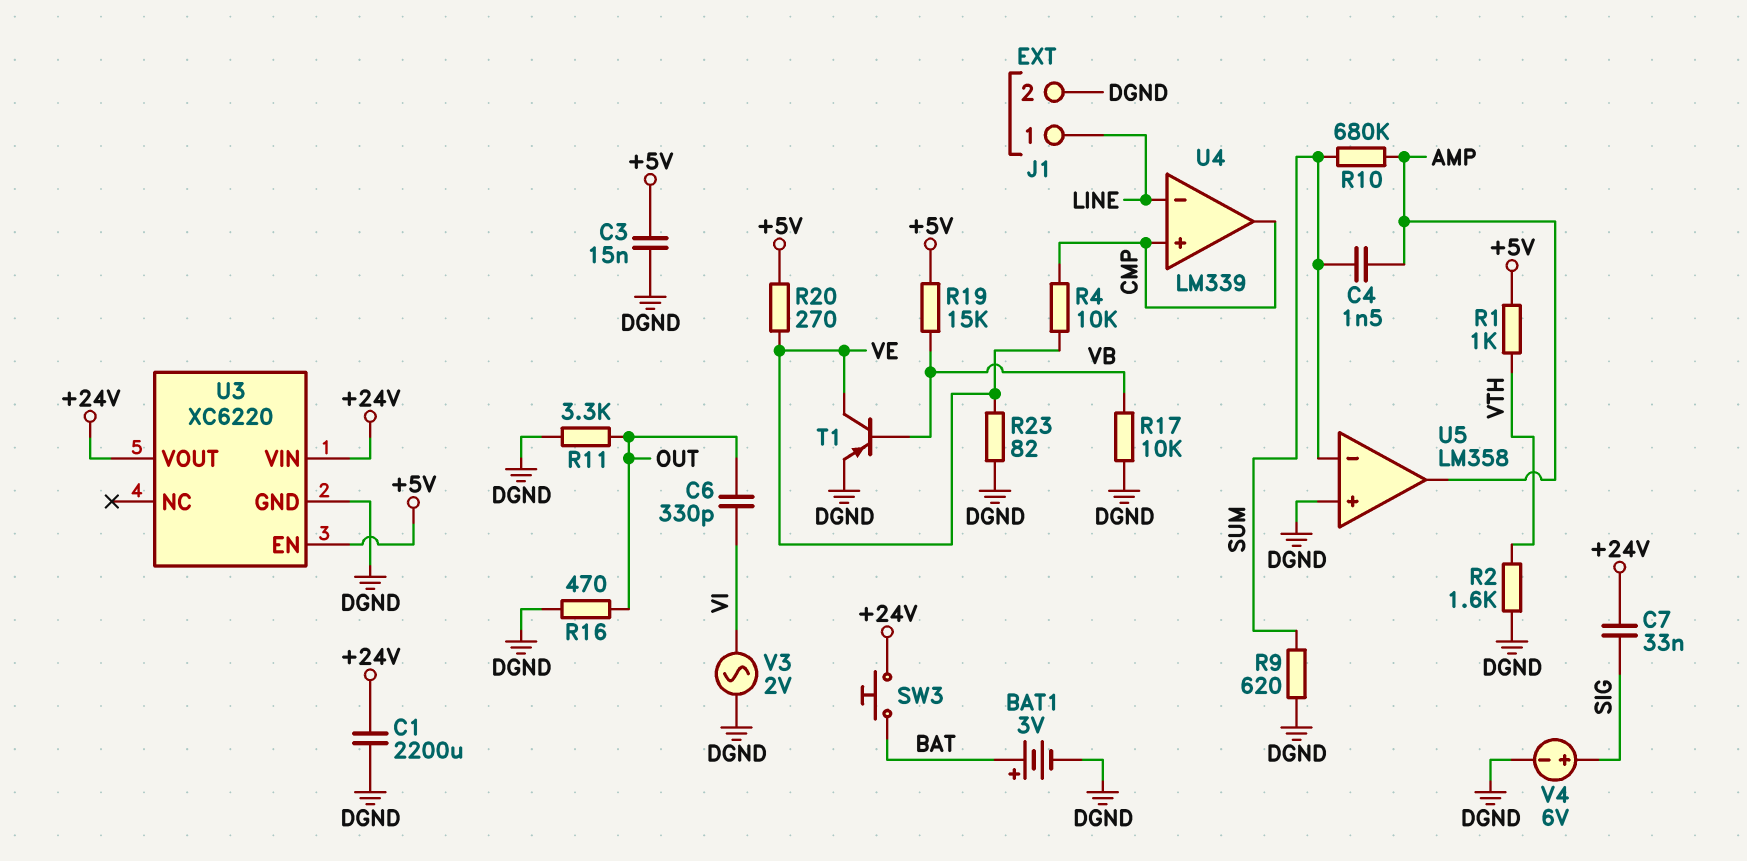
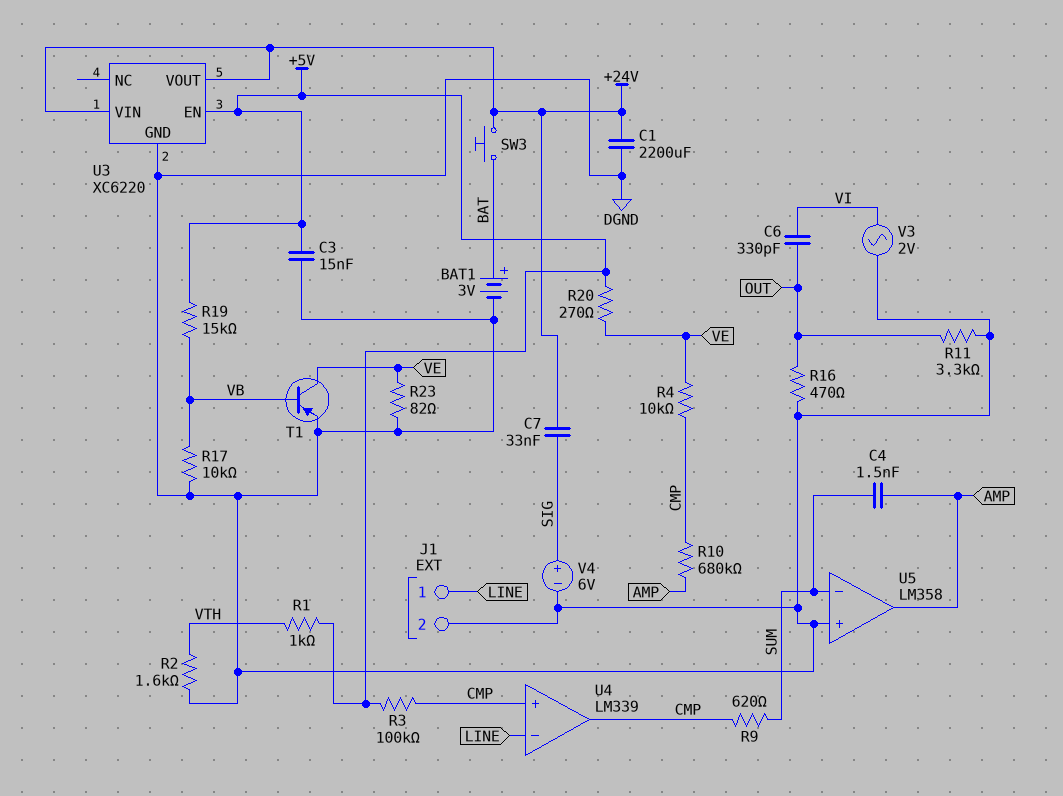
R3: none -> 100k (+5V, CMP)
R9: 620 (DGND, SUM) -> 620 (CMP, SUM)
R10: 680k (AMP, SUM) -> 680k (AMP, CMP)

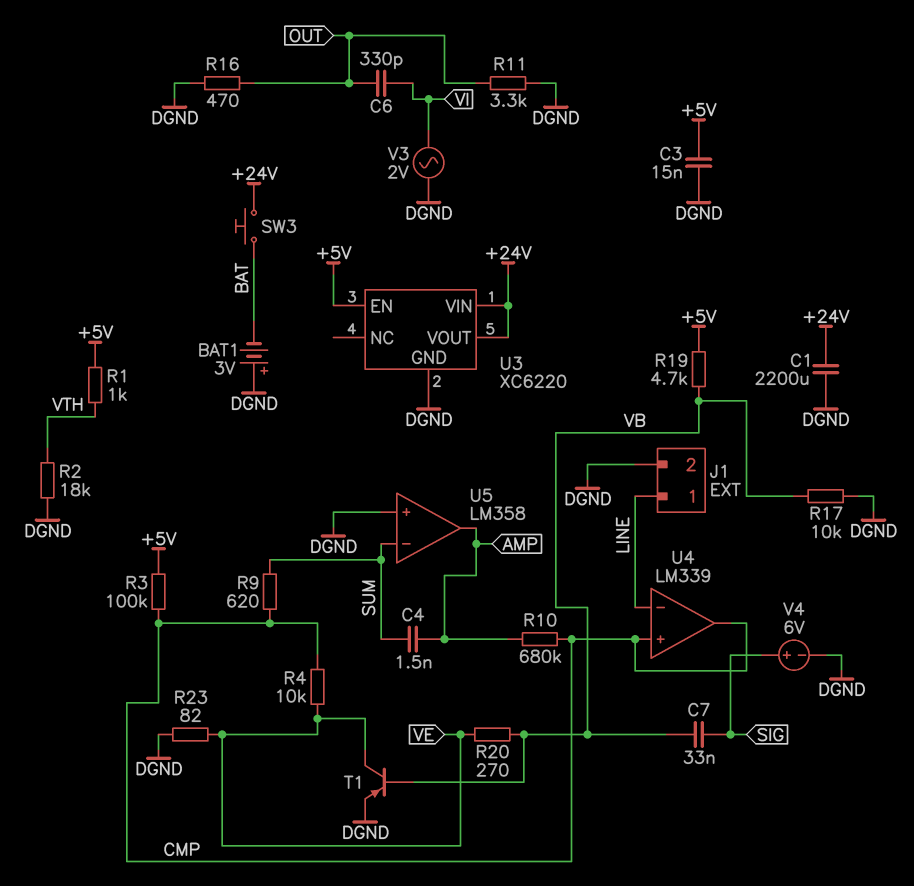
BAT1: 3V (plus BAT, minus DGND) -> 3V (plus DGND, minus BAT)
C7: 33nF (+24V, SIG) -> 33nF (SIG, VB)
R2: 1.6k (DGND, VTH) -> 18k (DGND, VTH)
R19: 15k (+5V, VB) -> 4.7k (+5V, VB)
R20: 270 (+5V, VE) -> 270 (VB, VE)

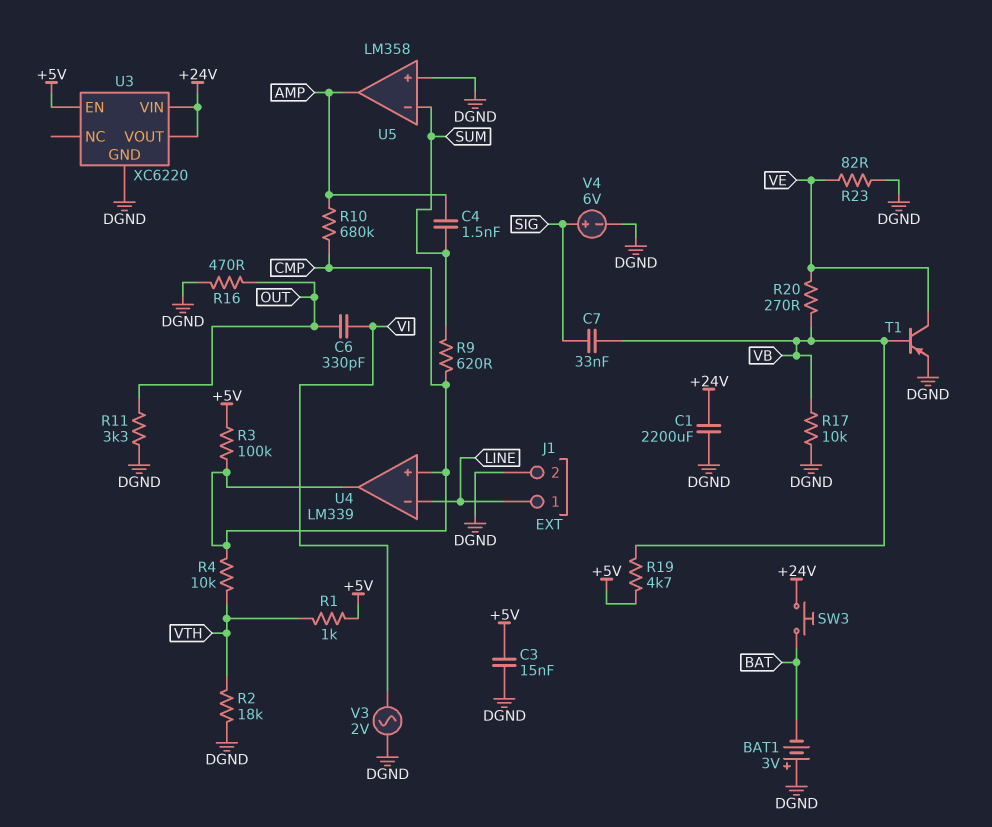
R4: 10k (CMP, VE) -> 10k (CMP, VTH)

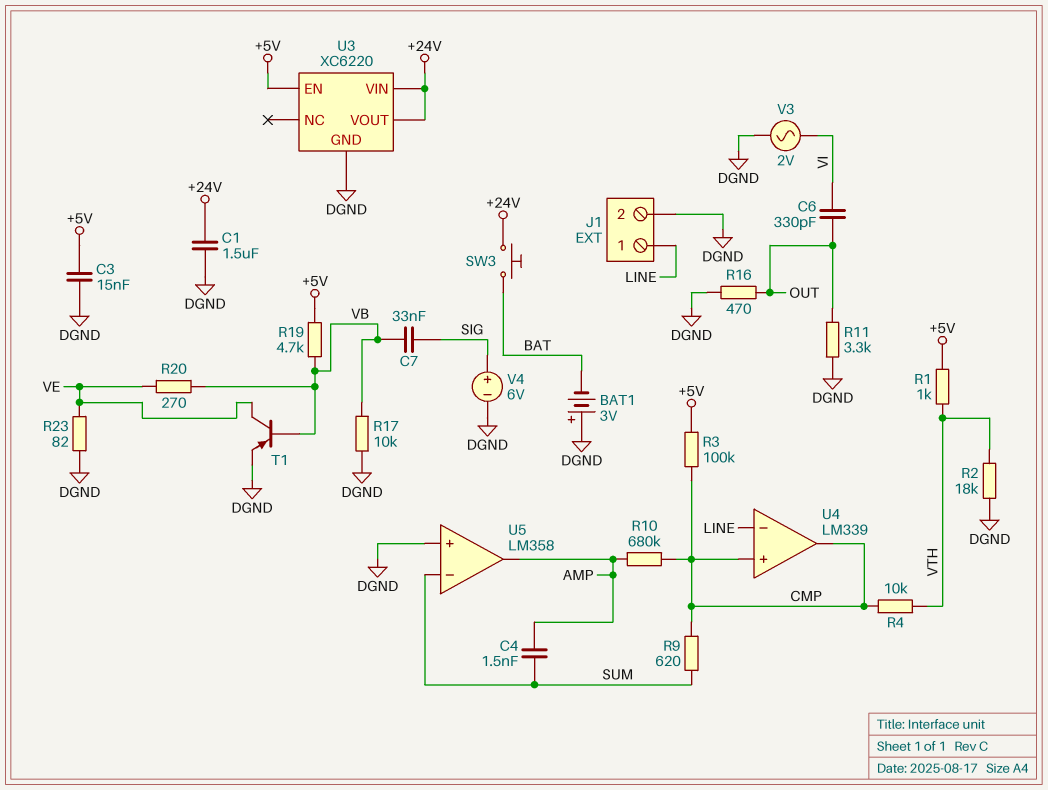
C1: 2200uF (+24V, DGND) -> 1.5uF (+24V, DGND)

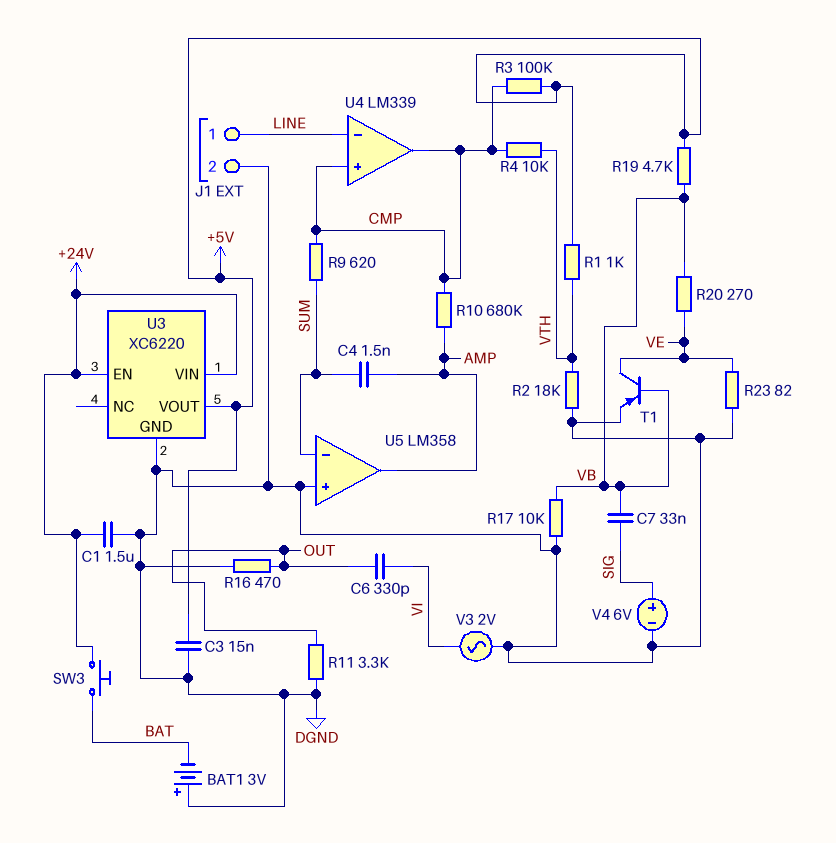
U3 pin EN: +5V -> +24V
U3 pin VOUT: +24V -> +5V

